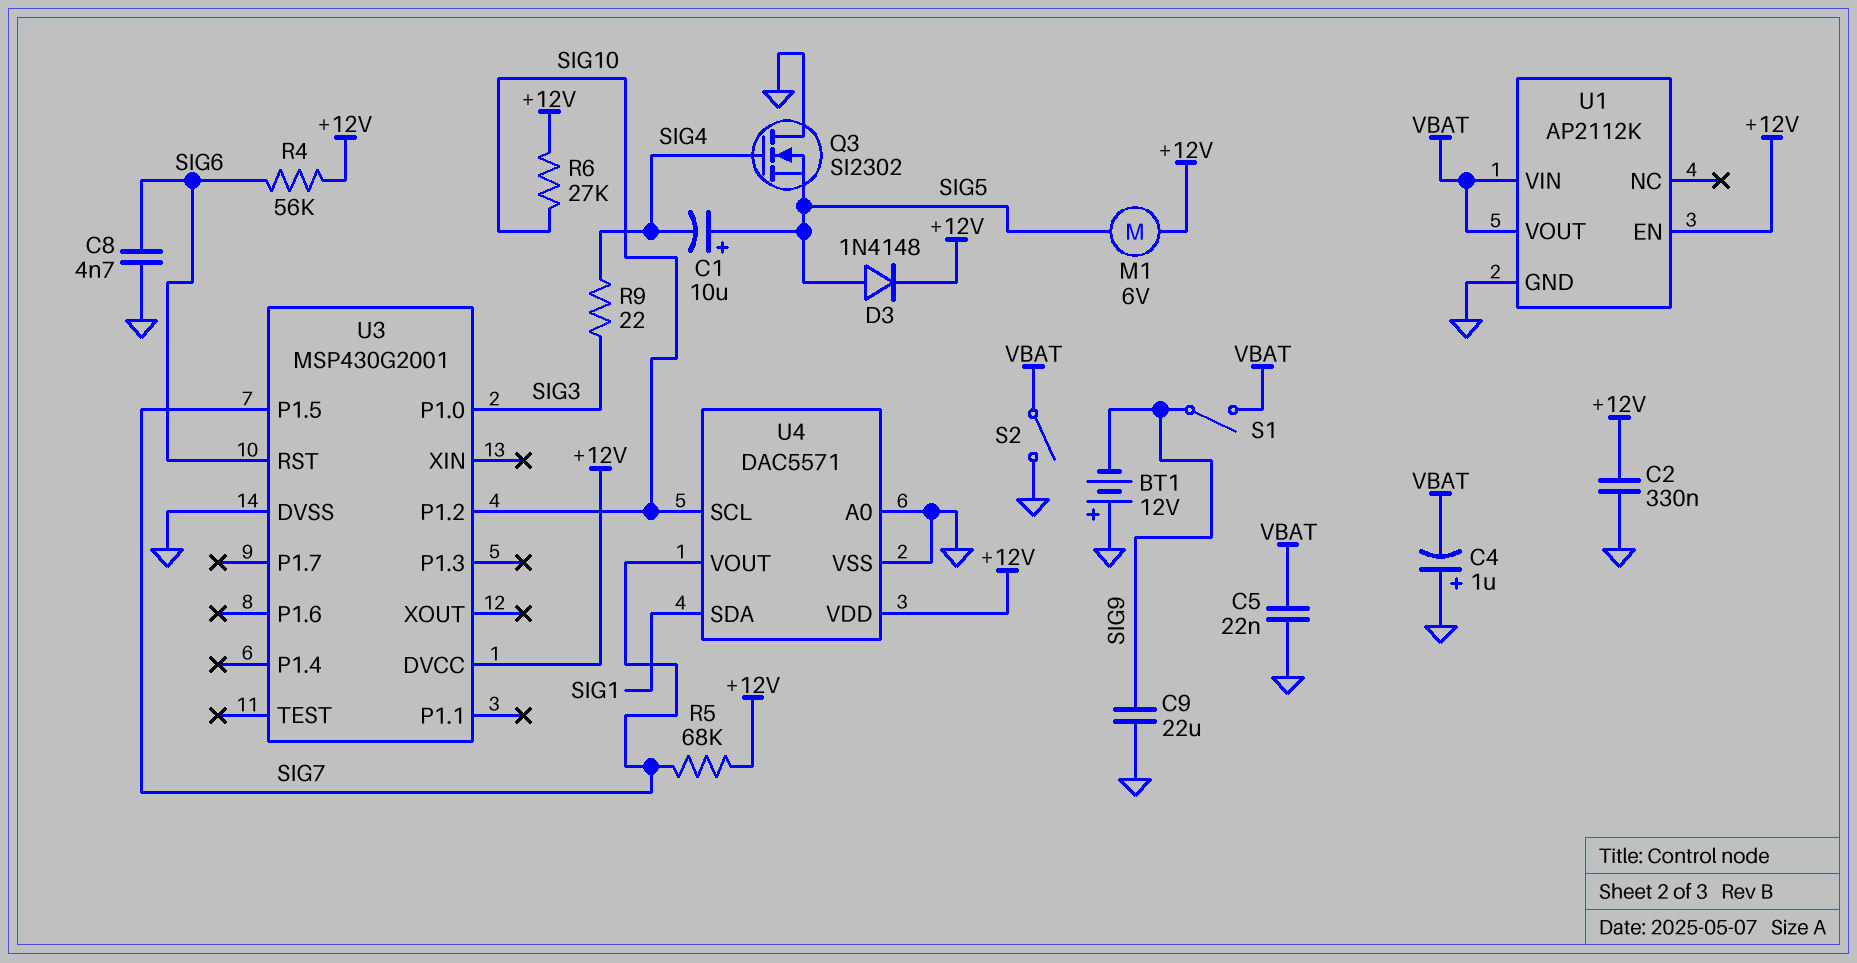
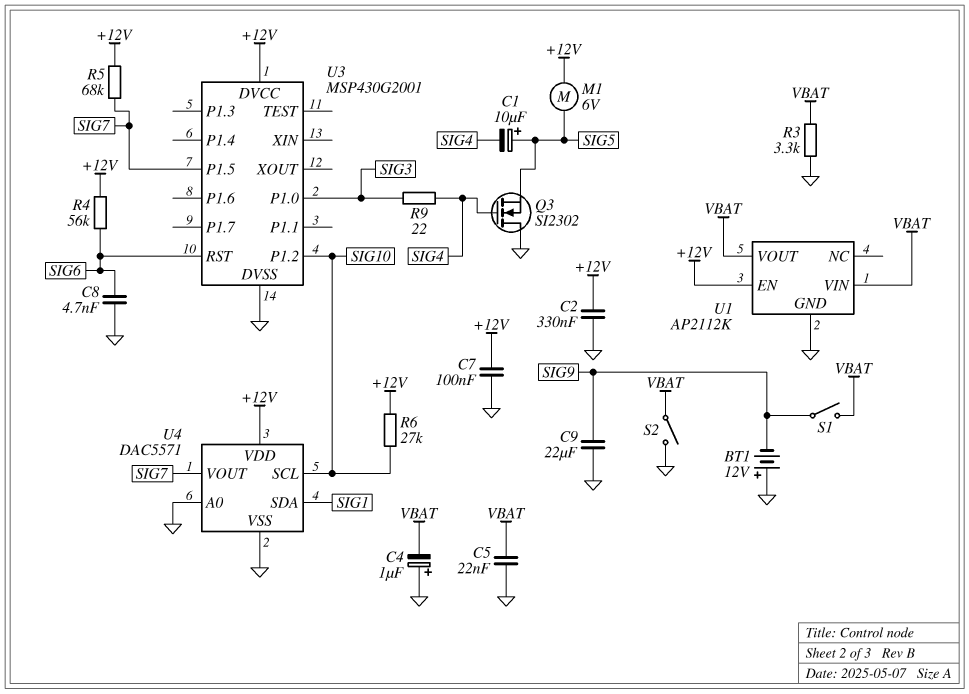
C7: none -> 100nF (+12V, GND)
D3: diode 1N4148 (A SIG5, K +12V) -> none
R3: none -> 3.3k (GND, VBAT)

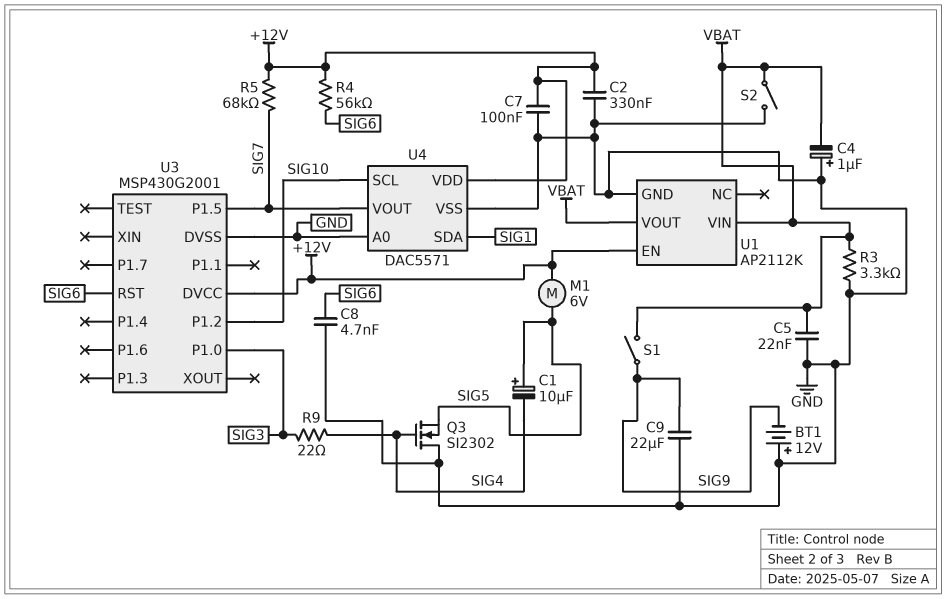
R6: 27k (+12V, SIG10) -> none

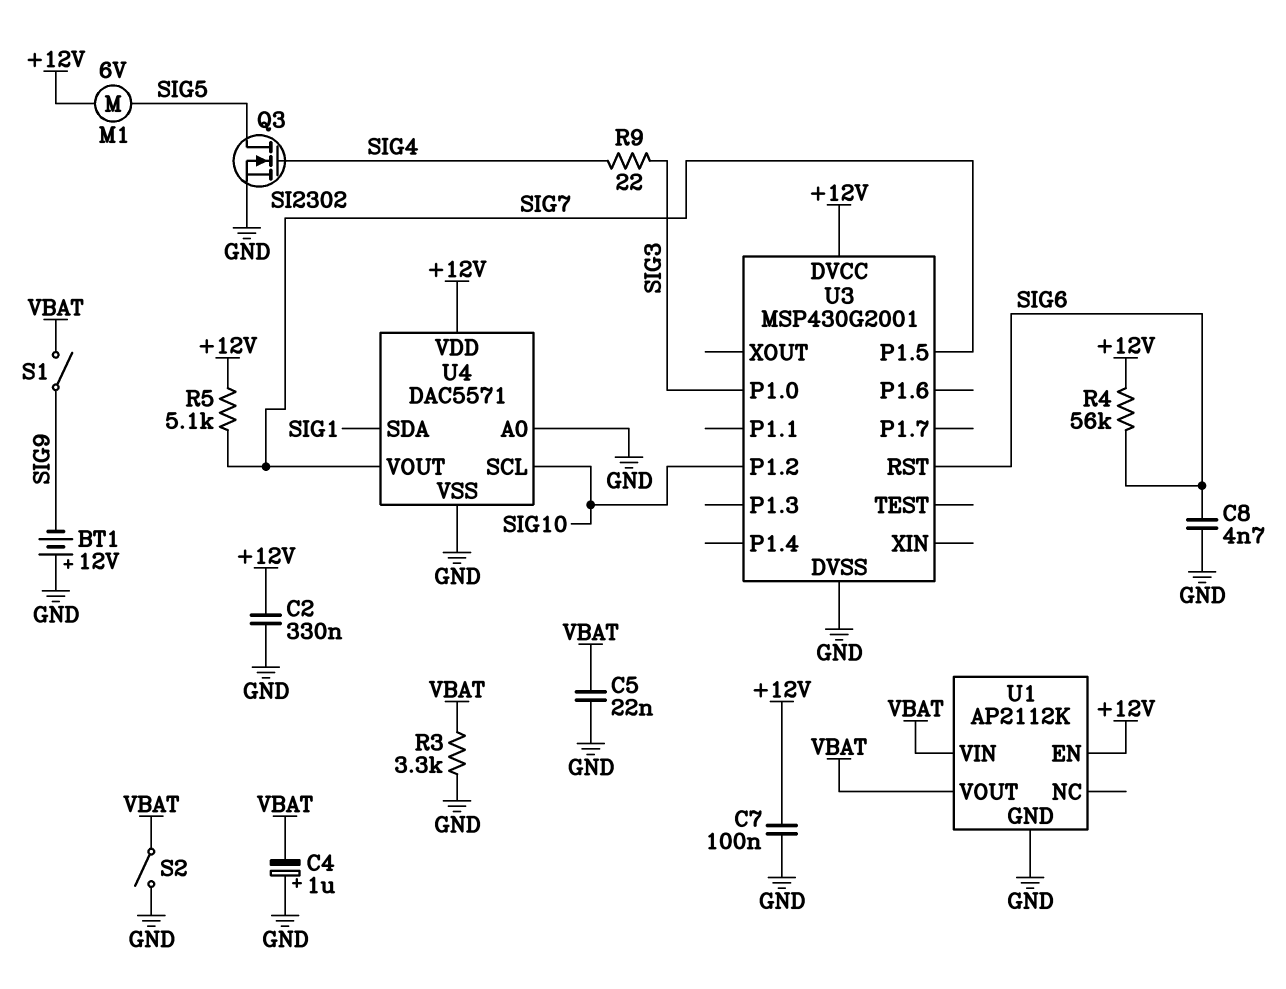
C1: 10uF (plus SIG5, minus SIG4) -> none
C9: 22uF (GND, SIG9) -> none
Q3: NMOS SI2302 (G SIG4, D GND, S SIG5) -> NMOS SI2302 (G SIG4, D SIG5, S GND)
R5: 68k (+12V, SIG7) -> 5.1k (+12V, SIG7)

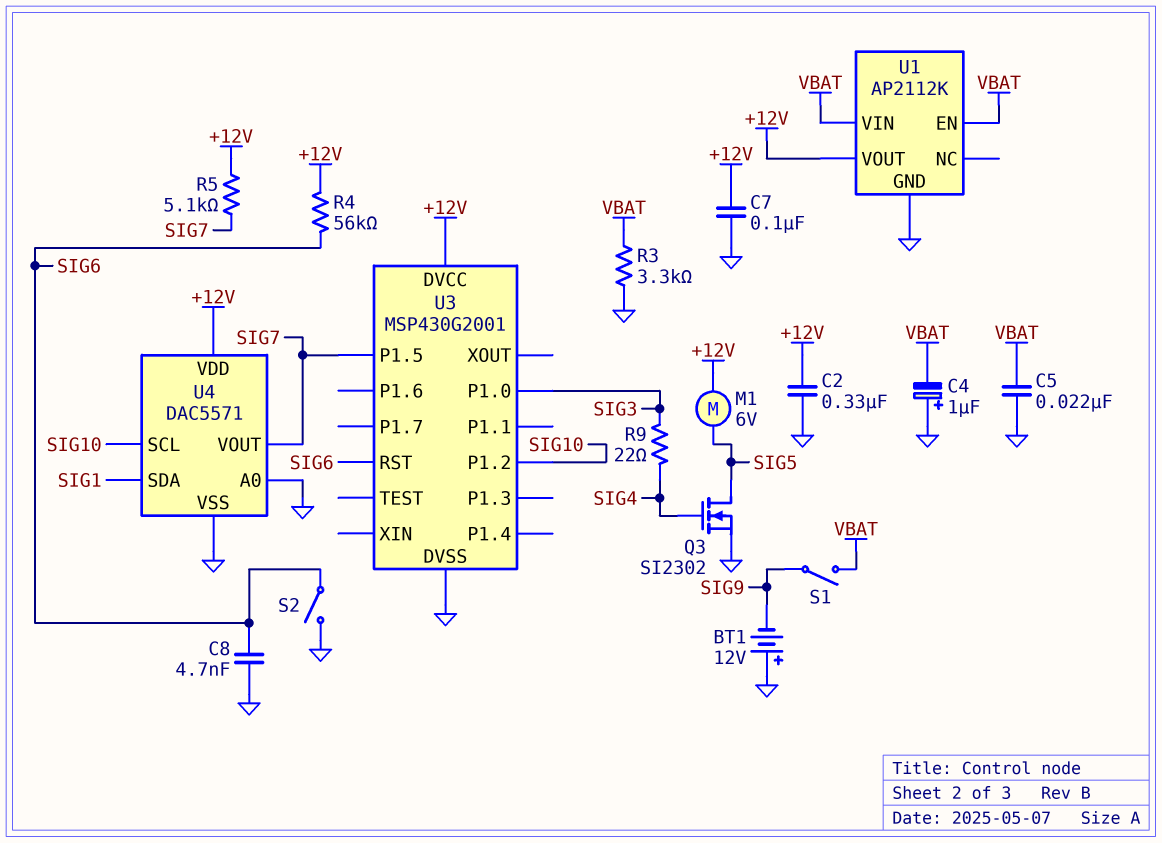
S2: switch (GND, VBAT) -> switch (GND, SIG6)
U1 pin EN: +12V -> VBAT
U1 pin VOUT: VBAT -> +12V

